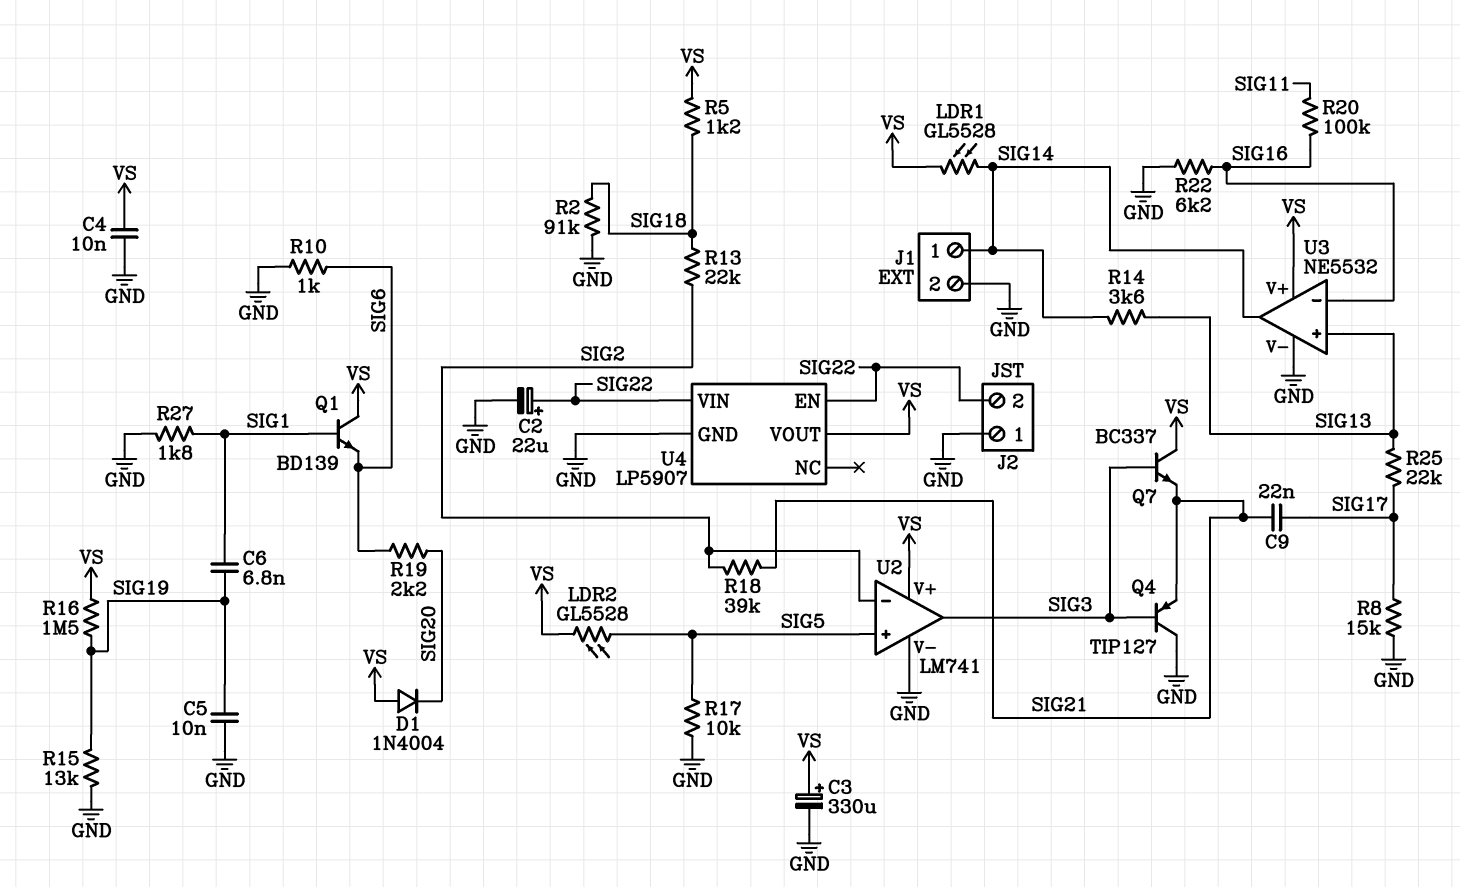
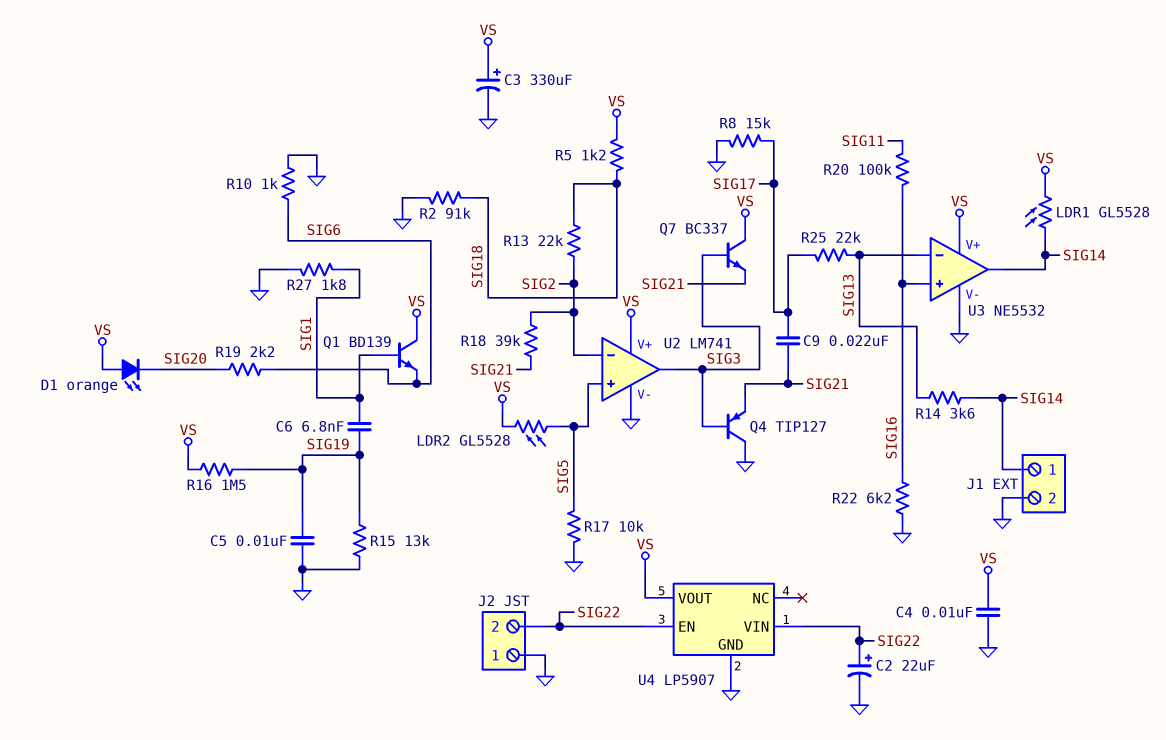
D1: diode 1N4004 (A VS, K SIG20) -> LED orange (A VS, K SIG20)
U3 pin in+: SIG13 -> SIG16
U3 pin in-: SIG16 -> SIG13

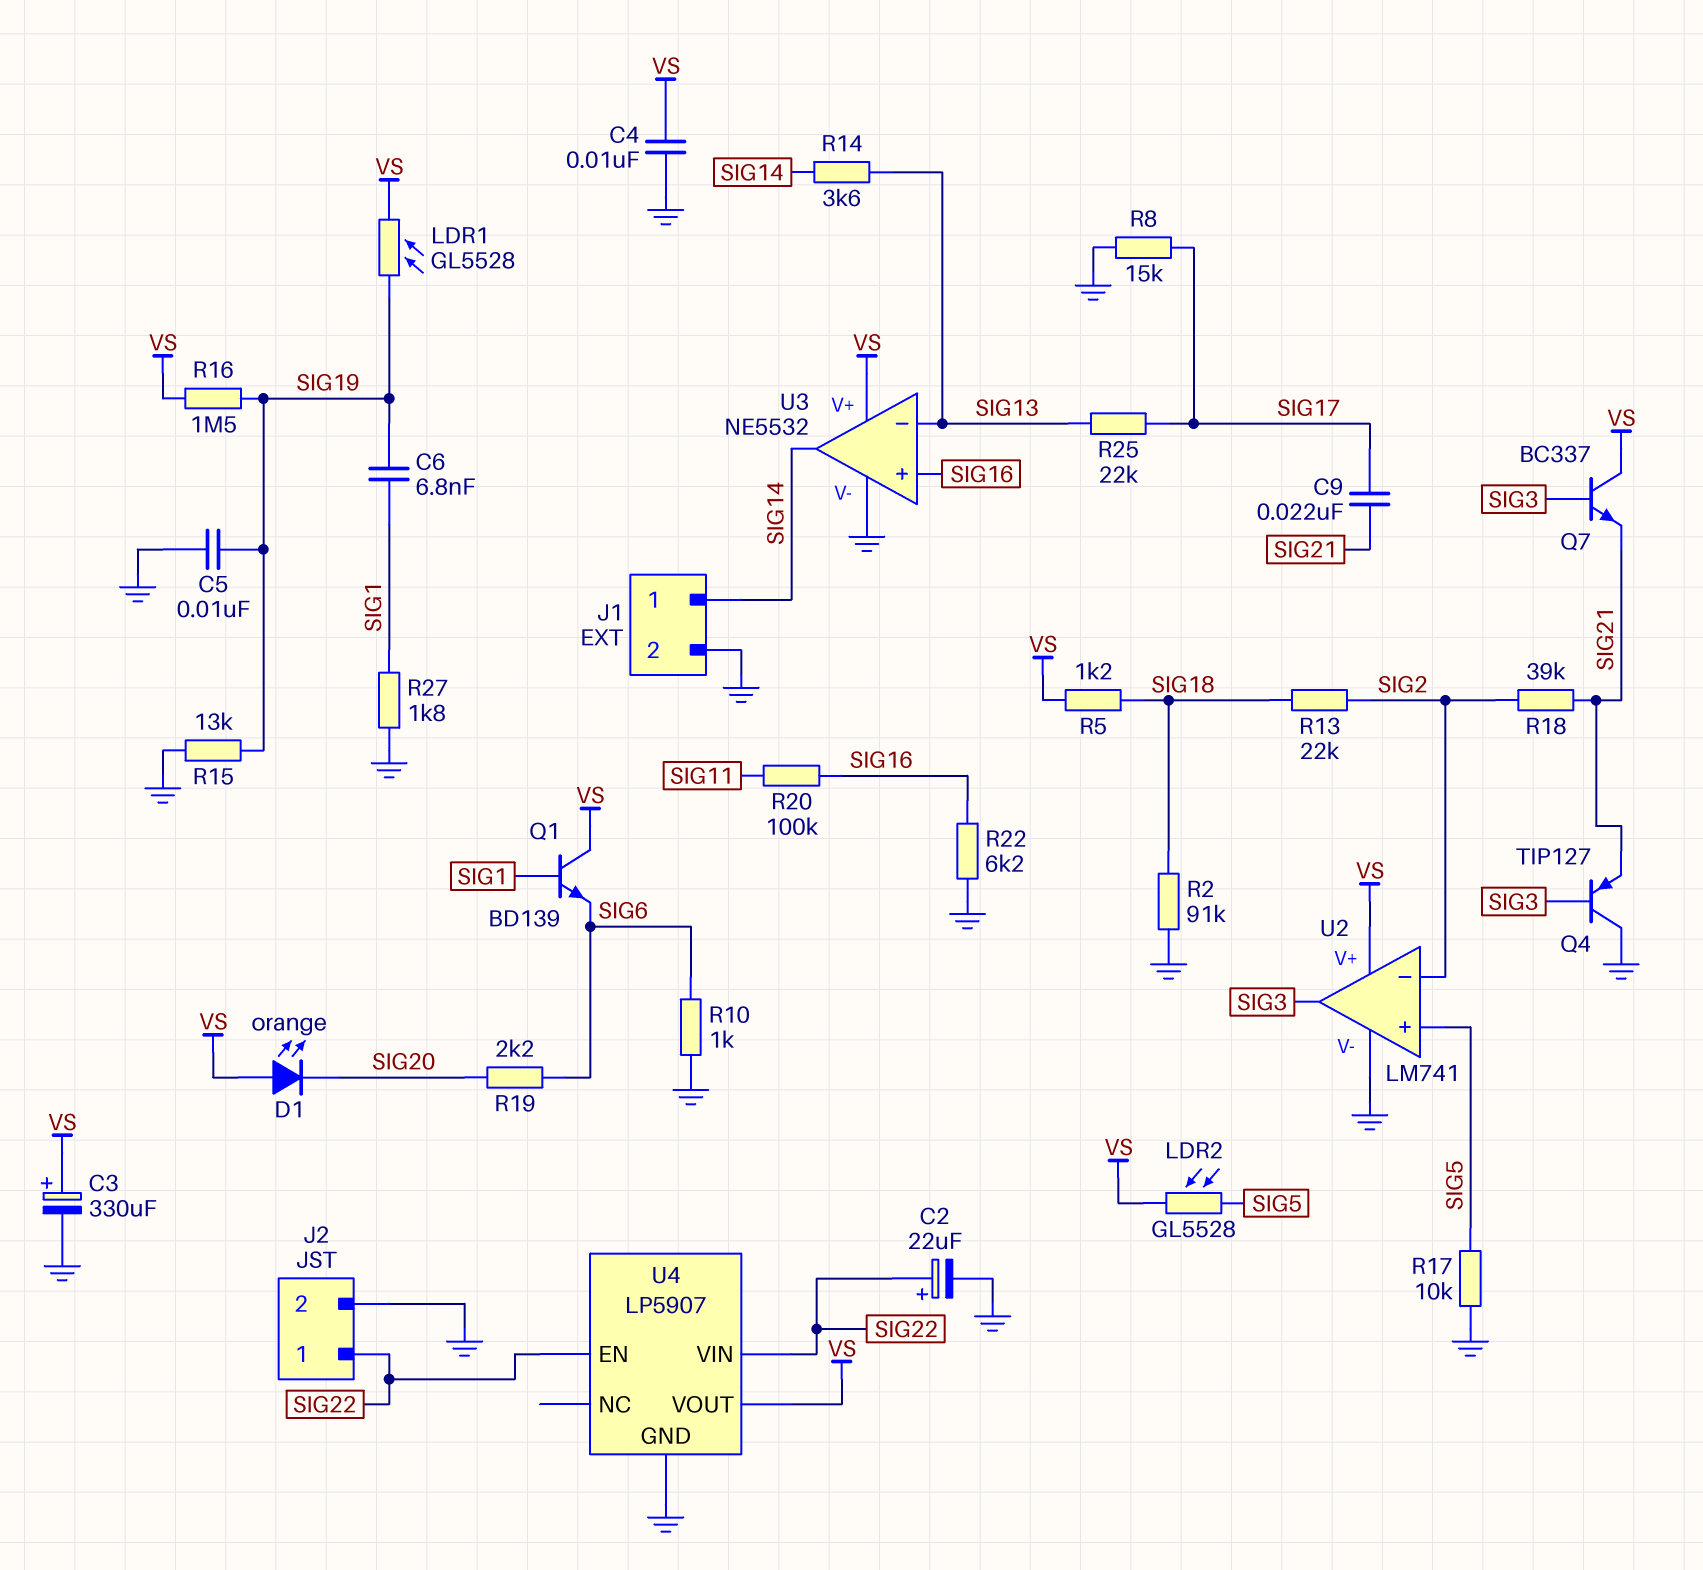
J2 pin 1: GND -> SIG22
J2 pin 2: SIG22 -> GND
LDR1: GL5528 (SIG14, VS) -> GL5528 (SIG19, VS)

